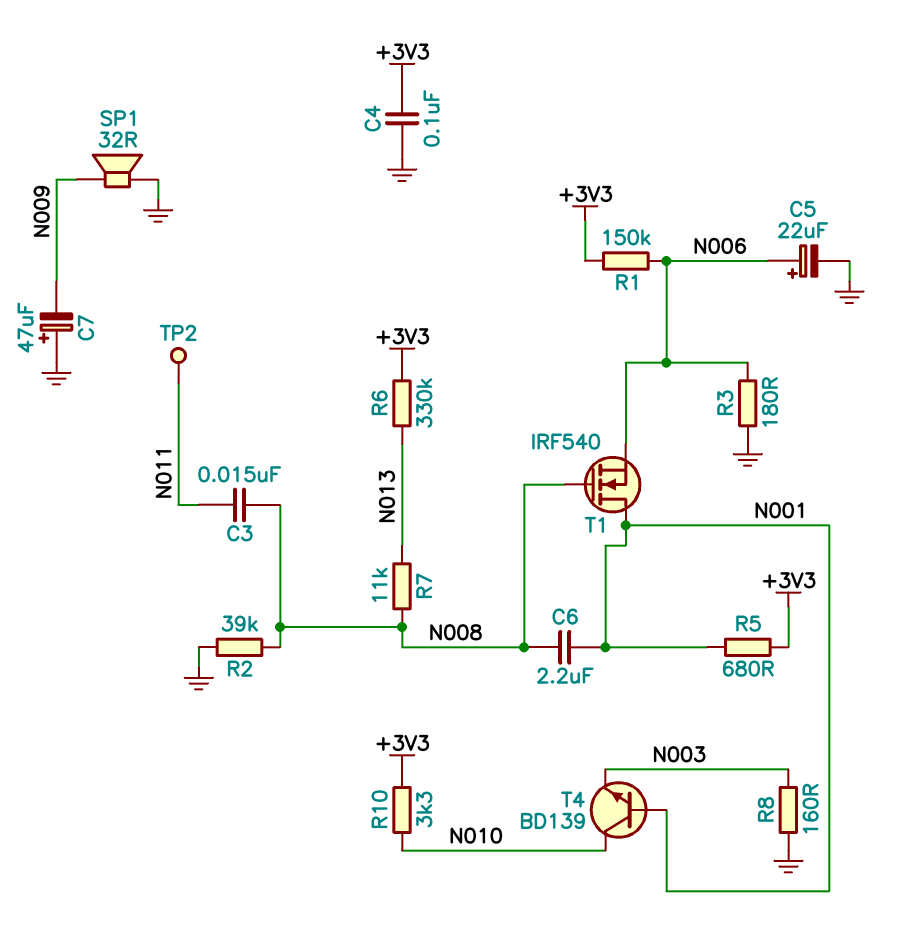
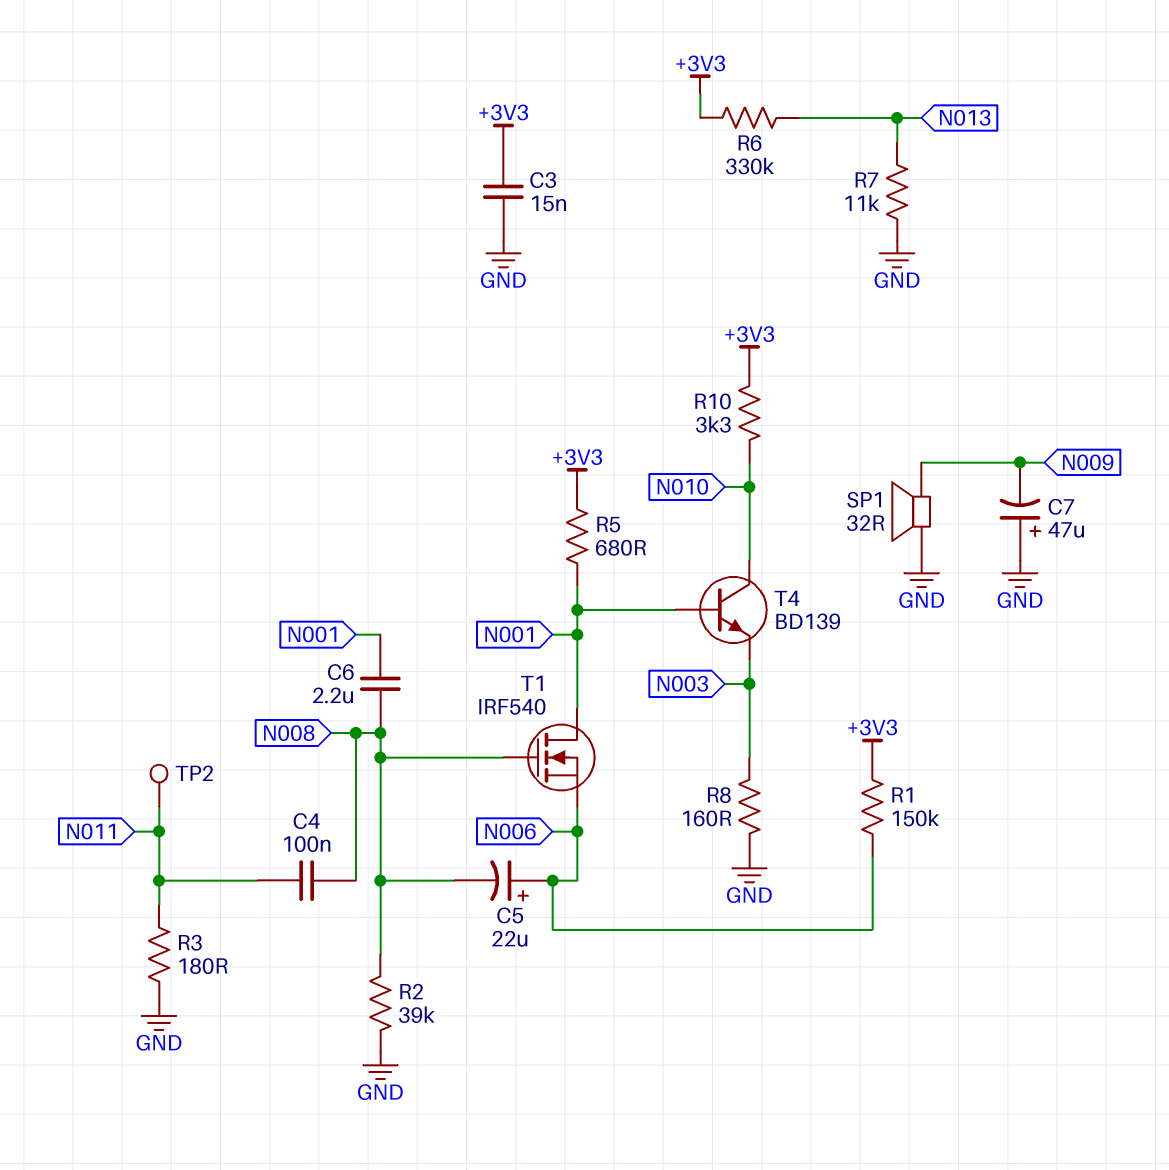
C3: 15nF (N008, N011) -> 15nF (+3V3, GND)
C4: 100nF (+3V3, GND) -> 100nF (N008, N011)
C5: 22uF (plus N006, minus GND) -> 22uF (plus N006, minus N008)
R3: 180 (GND, N006) -> 180 (GND, N011)
R7: 11k (N008, N013) -> 11k (GND, N013)

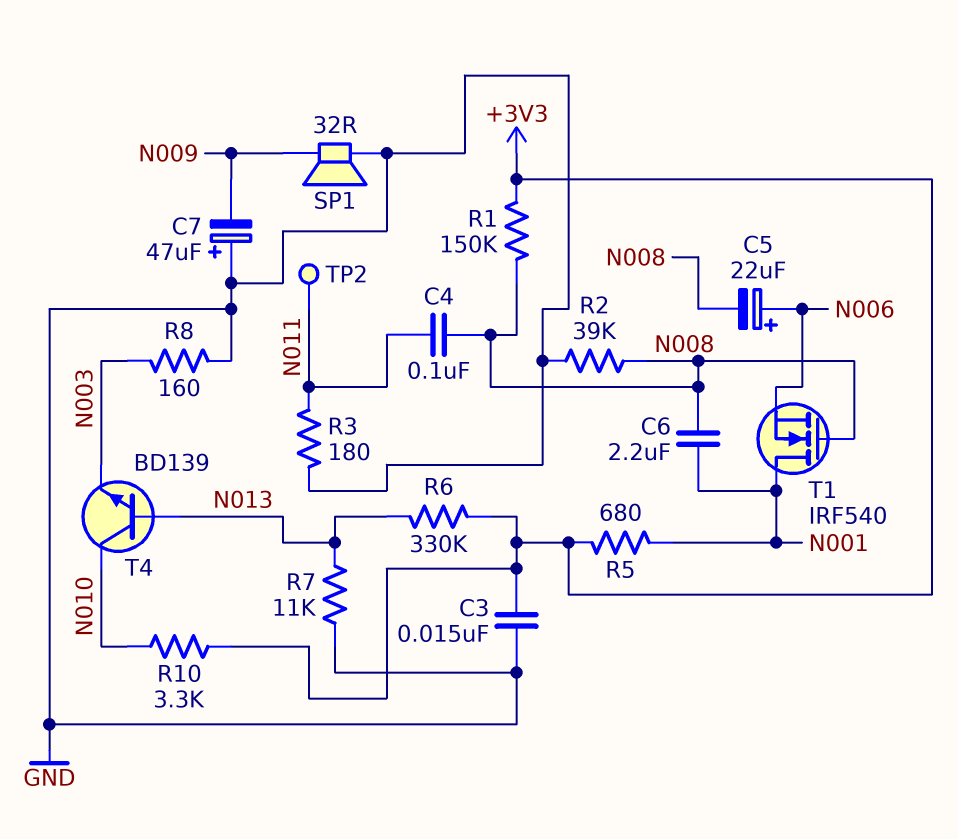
R1: 150k (+3V3, N006) -> 150k (+3V3, N008)
T4: NPN BD139 (B N001, C N010, E N003) -> NPN BD139 (B N013, C N010, E N003)

